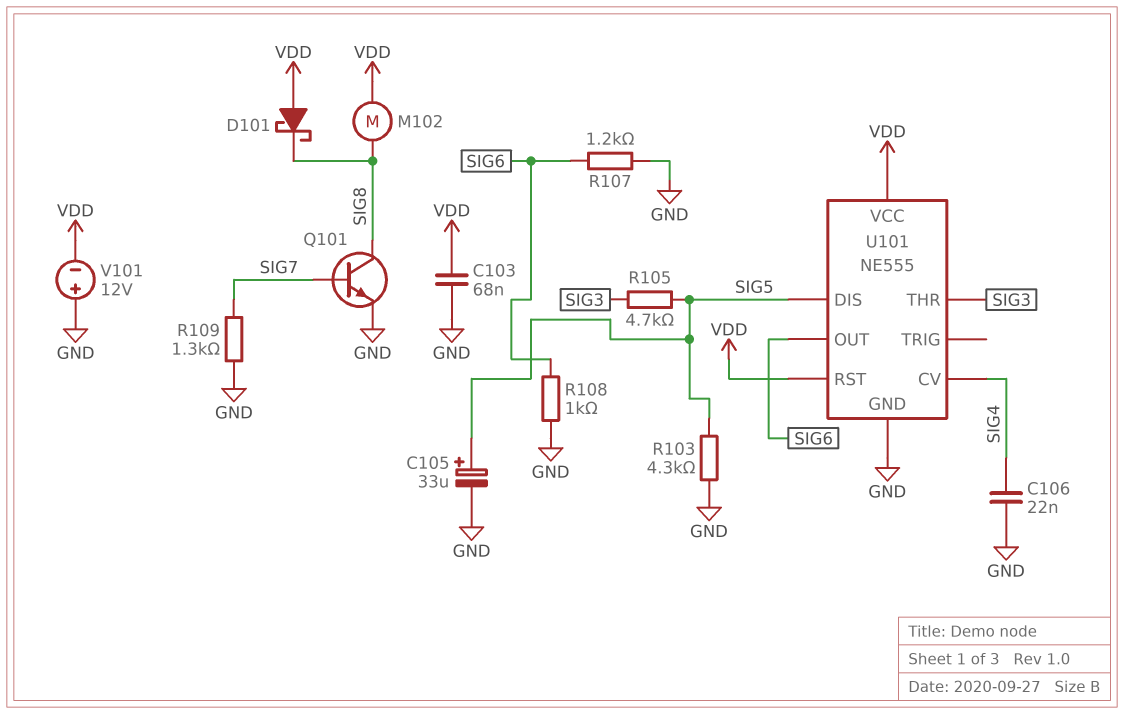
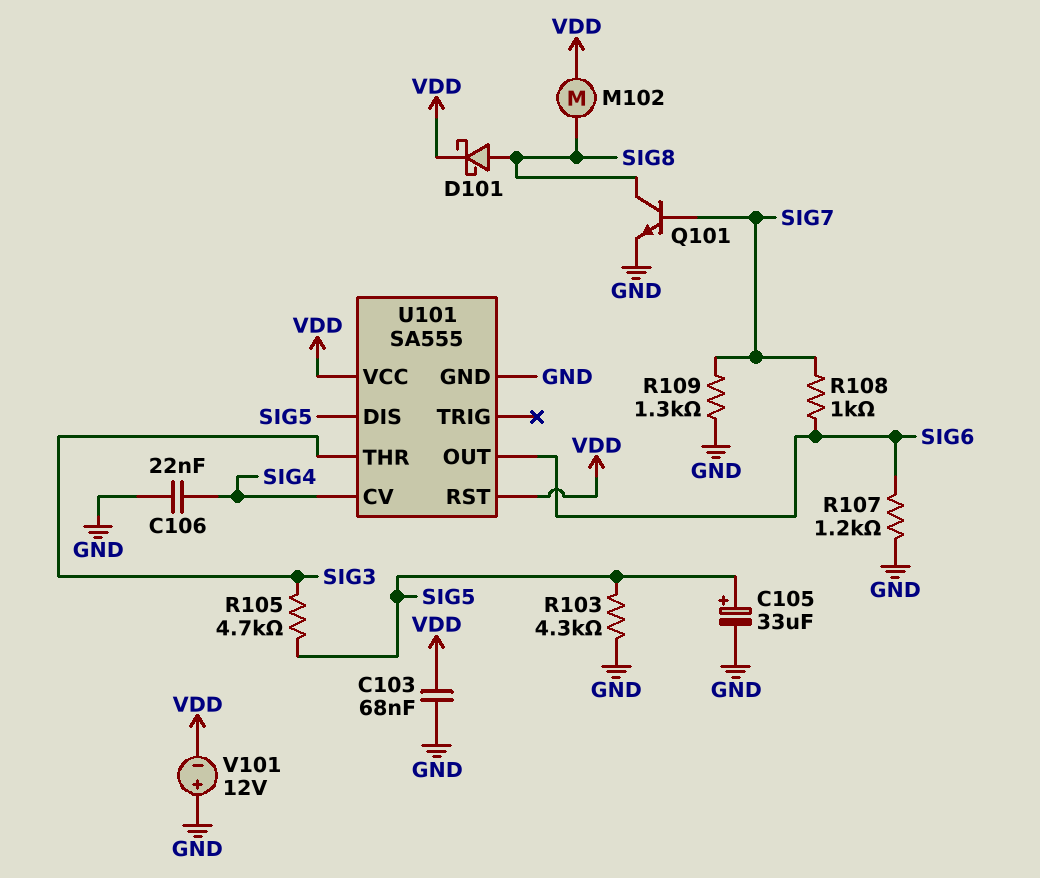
D101: schottky (A VDD, K SIG8) -> schottky (A SIG8, K VDD)
R108: 1k (GND, SIG6) -> 1k (SIG6, SIG7)
U101: NE555 -> SA555

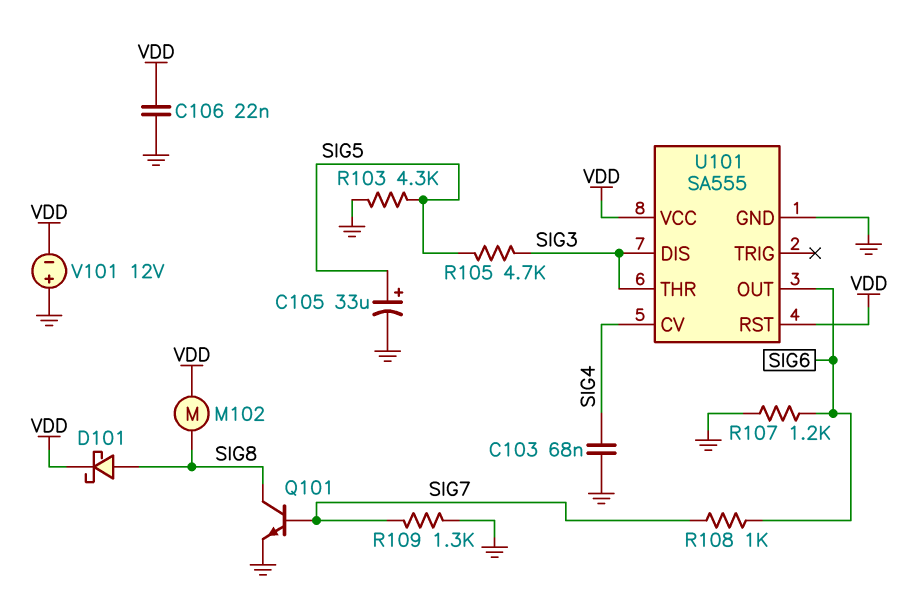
C103: 68nF (GND, VDD) -> 68nF (GND, SIG4)
C106: 22nF (GND, SIG4) -> 22nF (GND, VDD)
U101 pin DIS: SIG5 -> SIG3

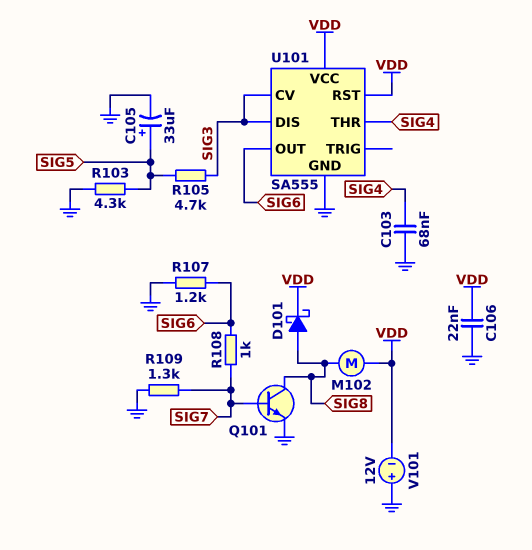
U101 pin CV: SIG4 -> SIG3
U101 pin THR: SIG3 -> SIG4

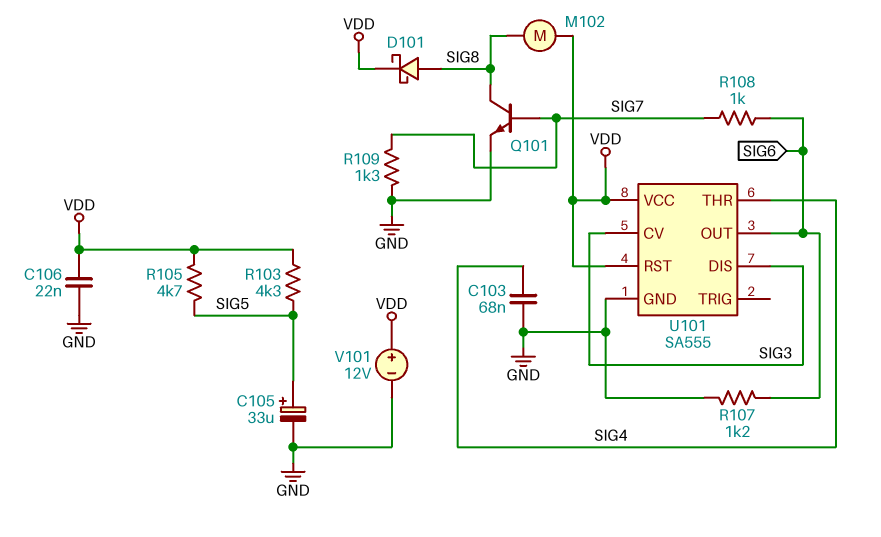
R103: 4.3k (GND, SIG5) -> 4.3k (SIG5, VDD)
R105: 4.7k (SIG3, SIG5) -> 4.7k (SIG5, VDD)
V101: 12V (plus GND, minus VDD) -> 12V (plus VDD, minus GND)

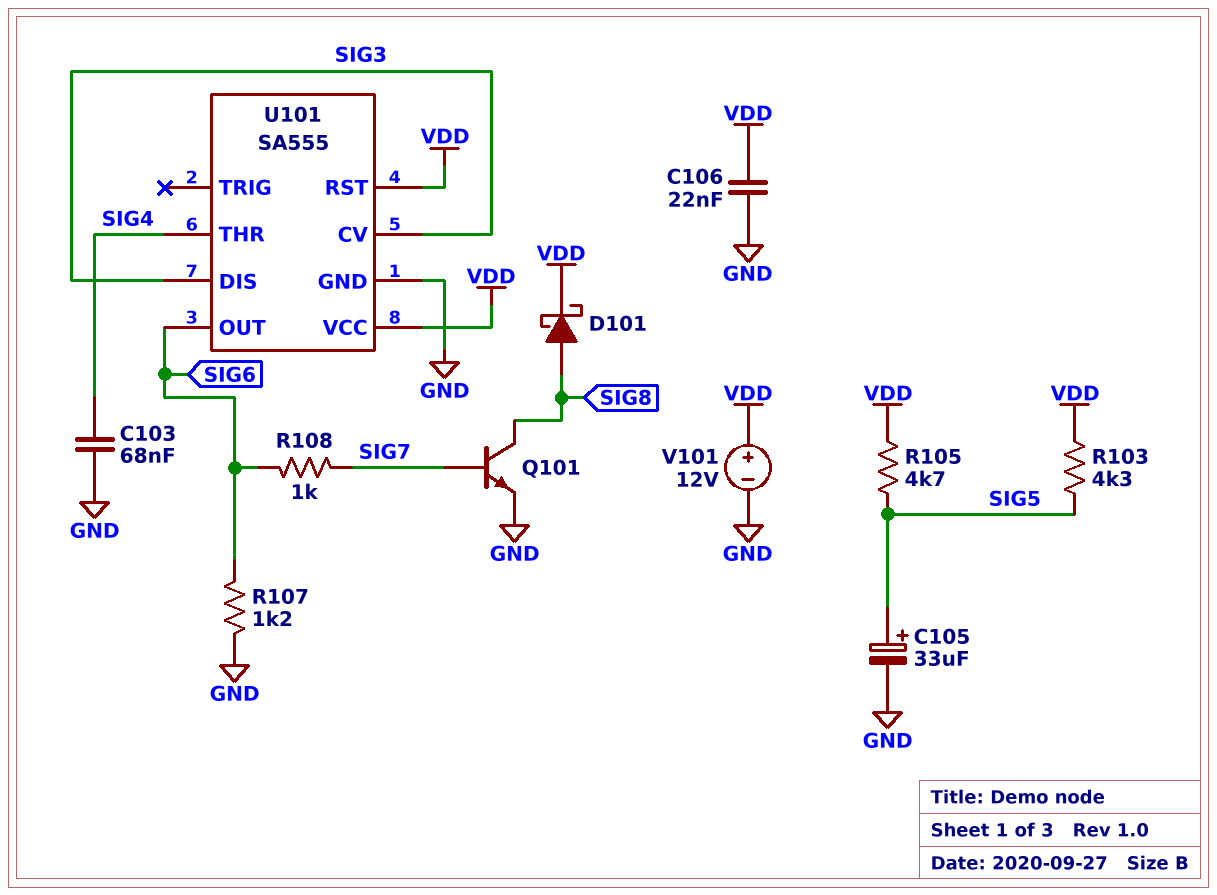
M102: motor (SIG8, VDD) -> none
R109: 1.3k (GND, SIG7) -> none

